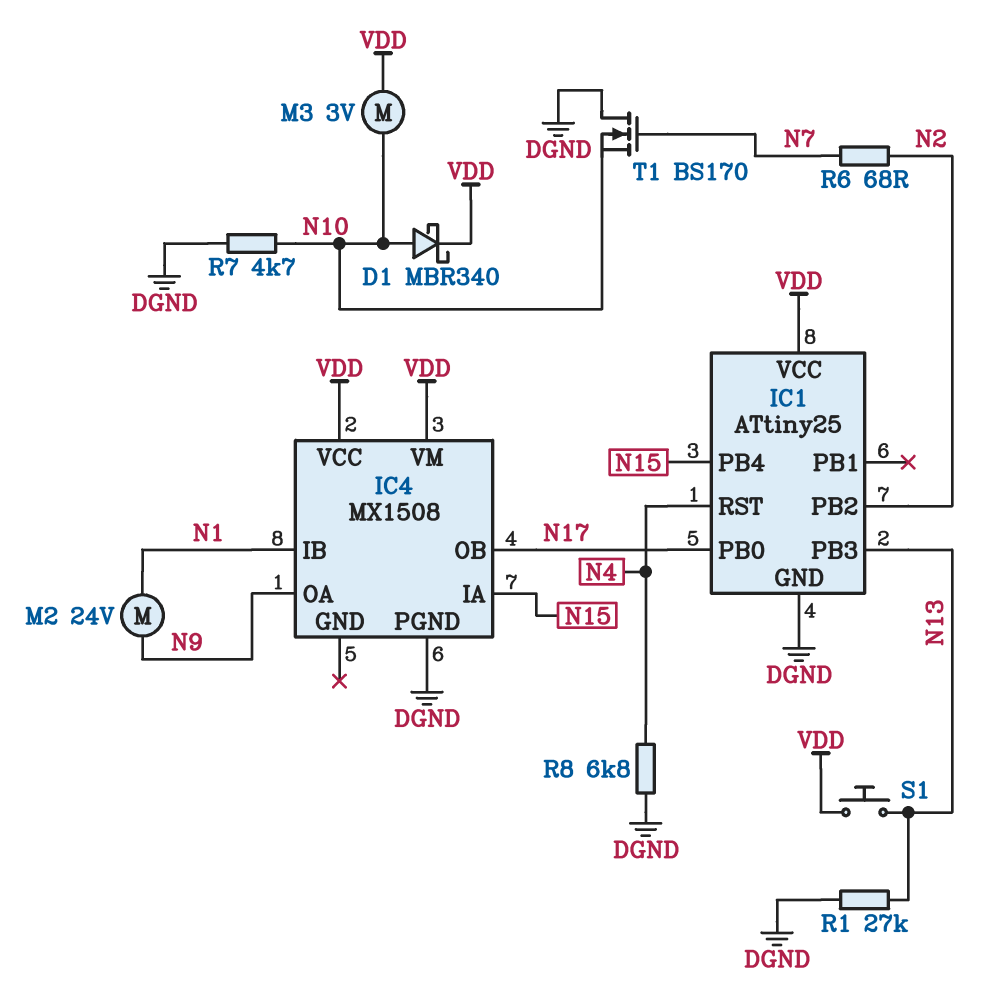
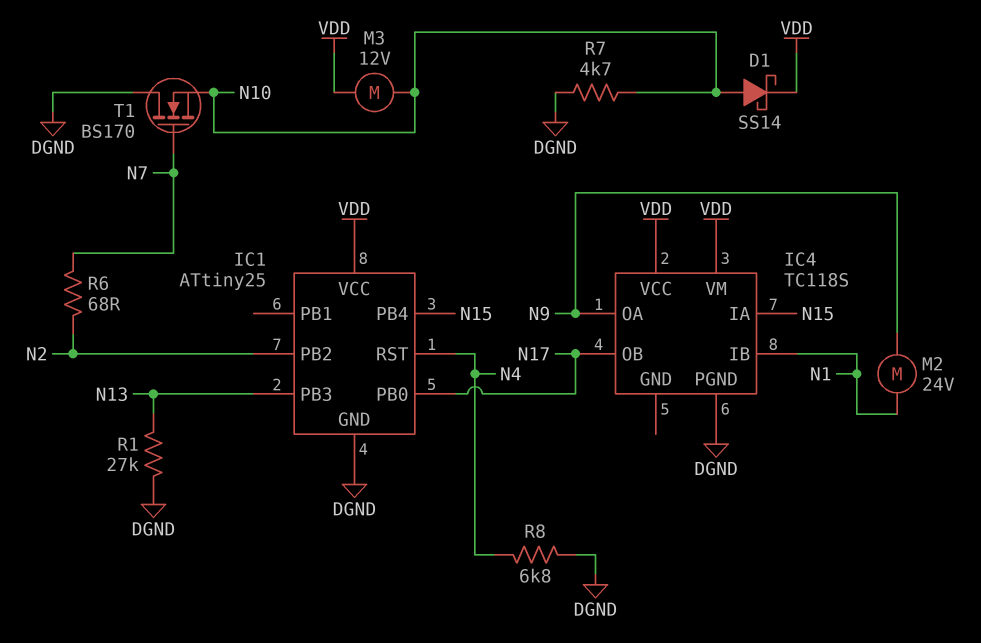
D1: schottky MBR340 (A N10, K VDD) -> schottky SS14 (A N10, K VDD)
IC4: MX1508 -> TC118S
M3: motor 3V (N10, VDD) -> motor 12V (N10, VDD)
S1: button (N13, VDD) -> none

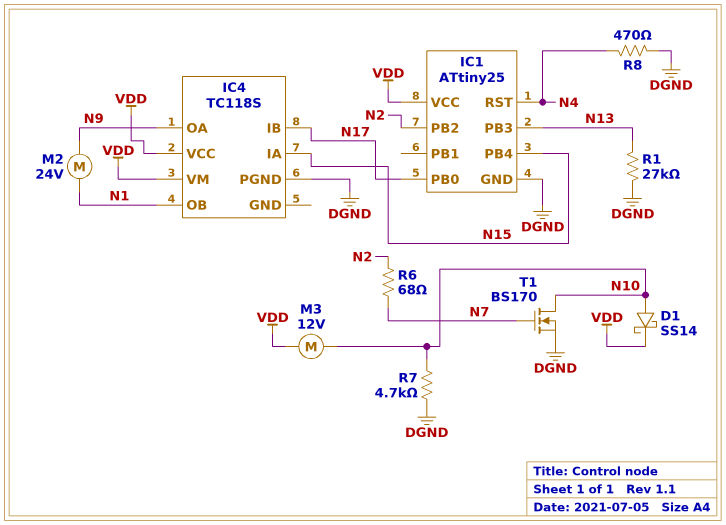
IC4 pin IB: N1 -> N17
IC4 pin OB: N17 -> N1
R8: 6.8k (DGND, N4) -> 470 (DGND, N4)
T1: NMOS BS170 (G N7, D DGND, S N10) -> NMOS BS170 (G N7, D N10, S DGND)

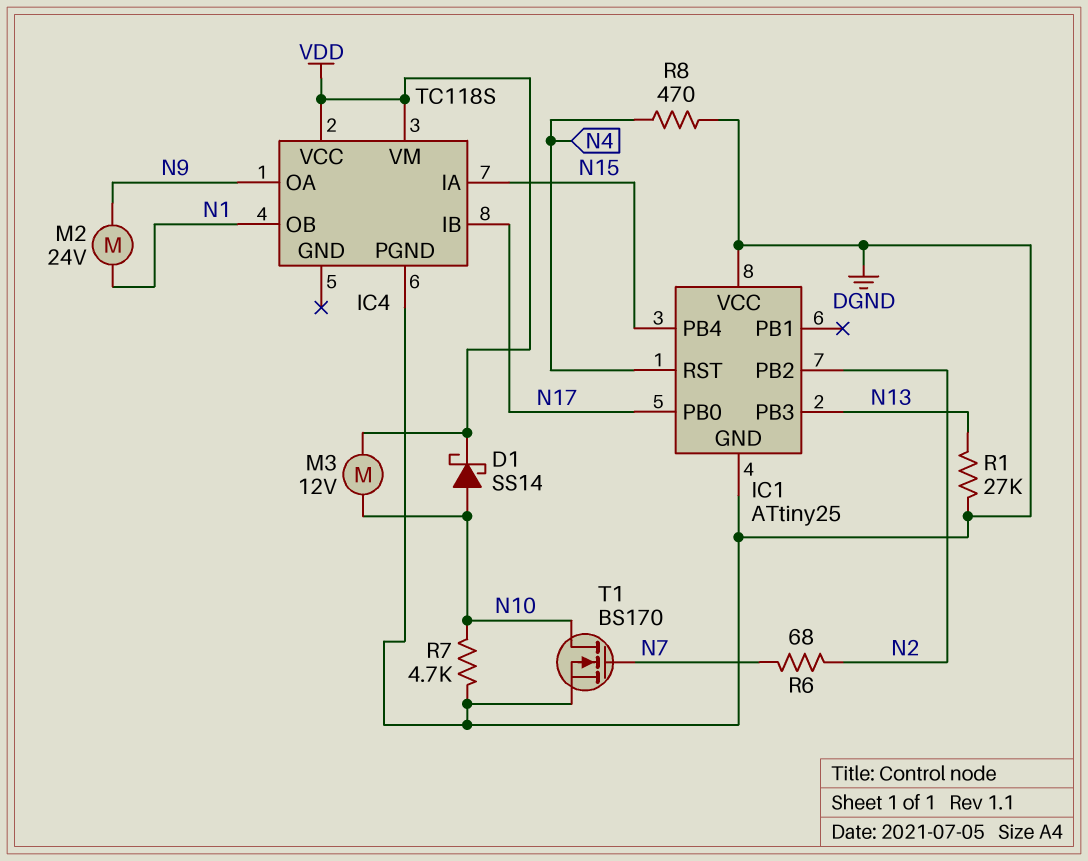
IC1 pin VCC: VDD -> DGND

